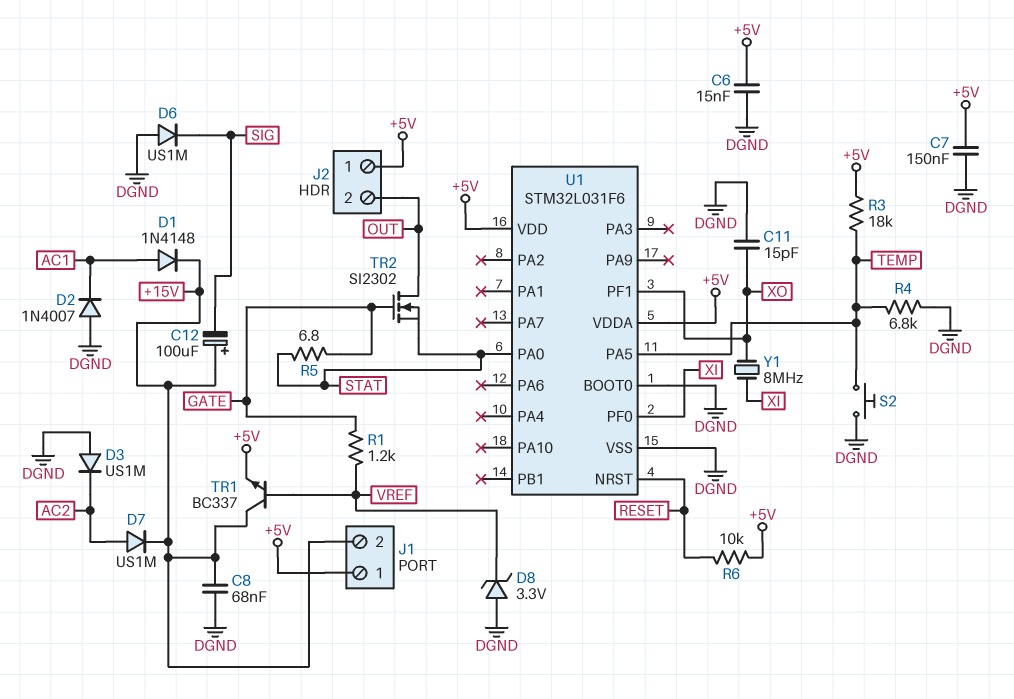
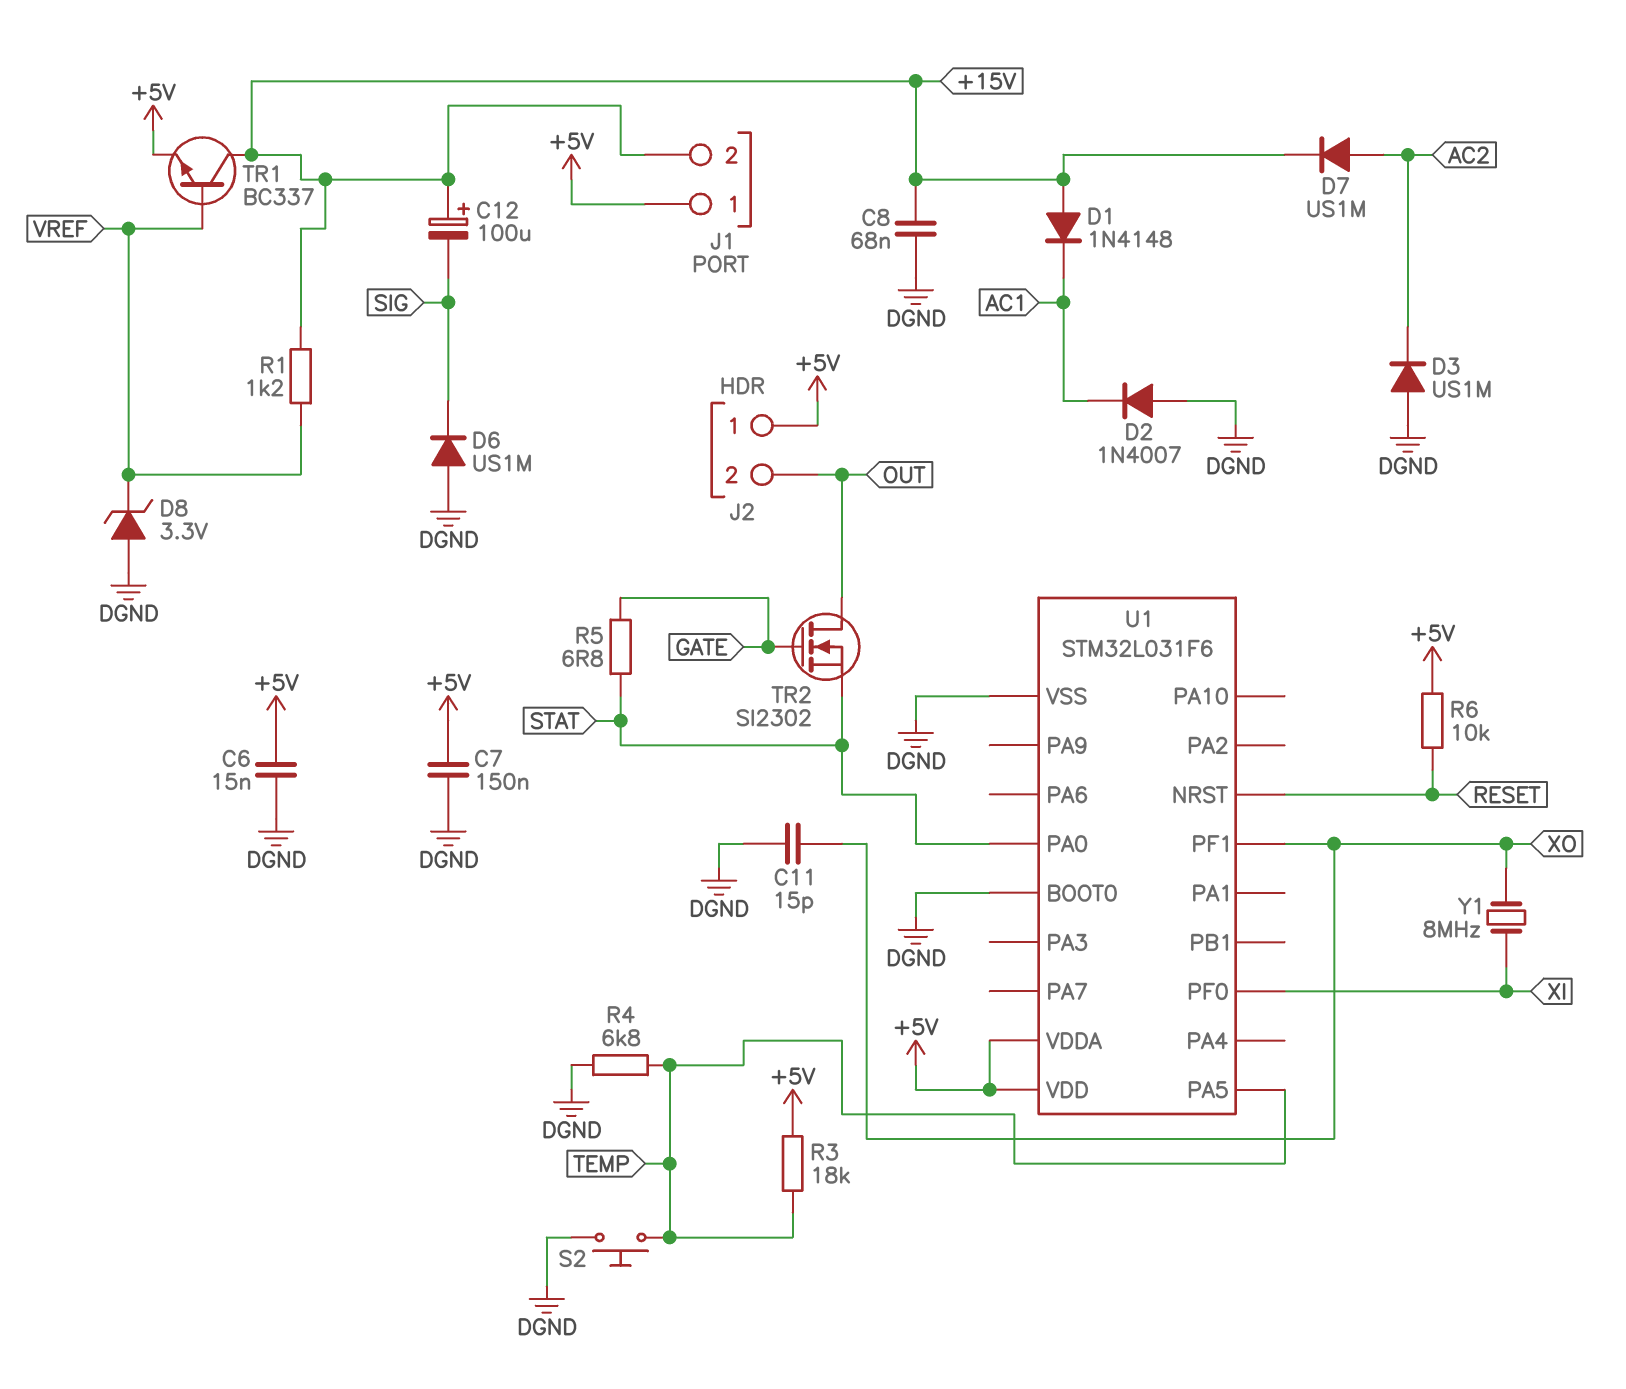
D1: diode 1N4148 (A AC1, K +15V) -> diode 1N4148 (A +15V, K AC1)
R1: 1.2k (GATE, VREF) -> 1.2k (+15V, VREF)

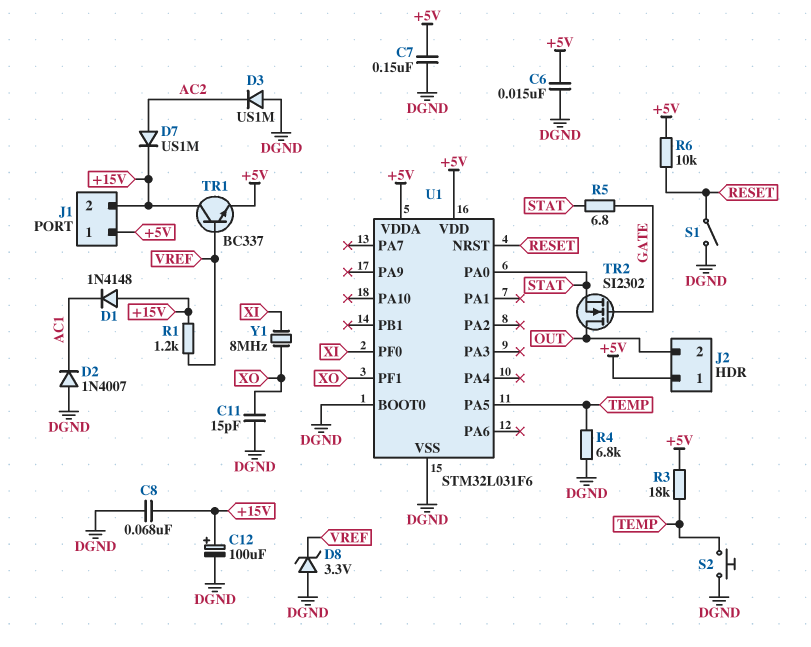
C12: 100uF (plus +15V, minus SIG) -> 100uF (plus +15V, minus DGND)
D6: diode US1M (A DGND, K SIG) -> none
S1: none -> switch (DGND, RESET)

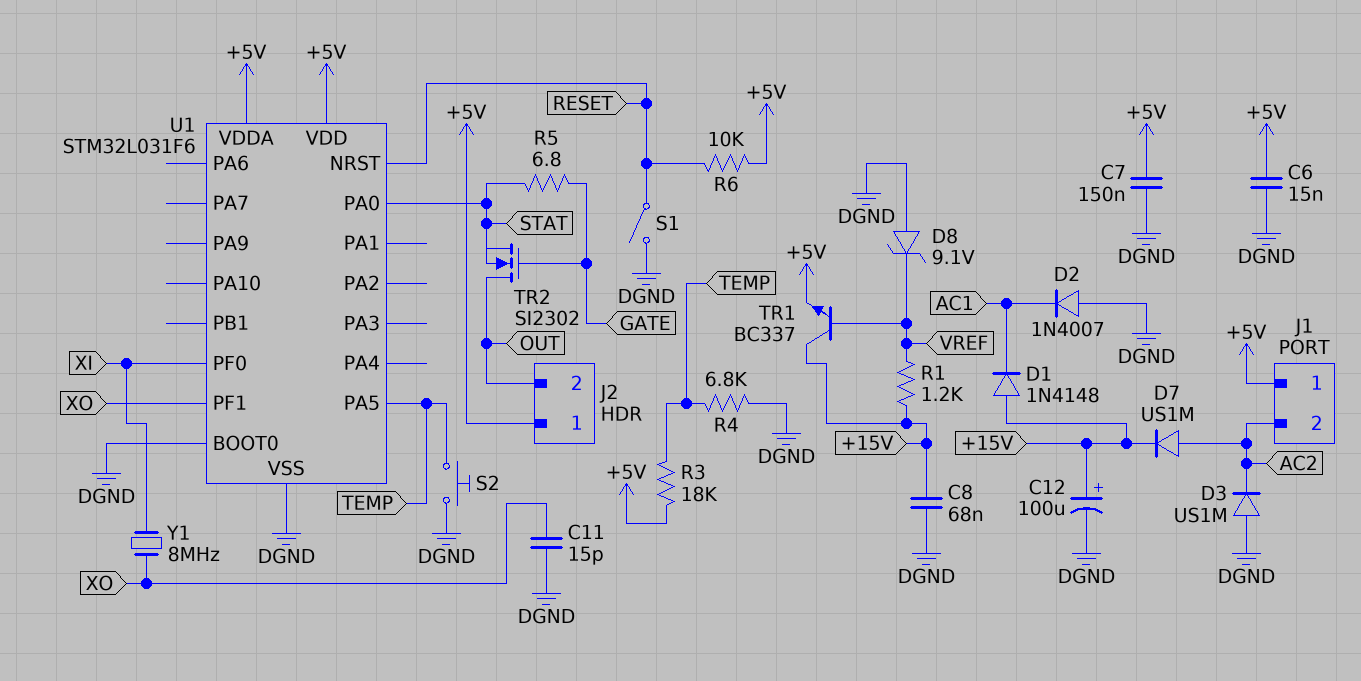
D8: zener 3.3V (A DGND, K VREF) -> zener 9.1V (A DGND, K VREF)
J1 pin 2: +15V -> AC2

